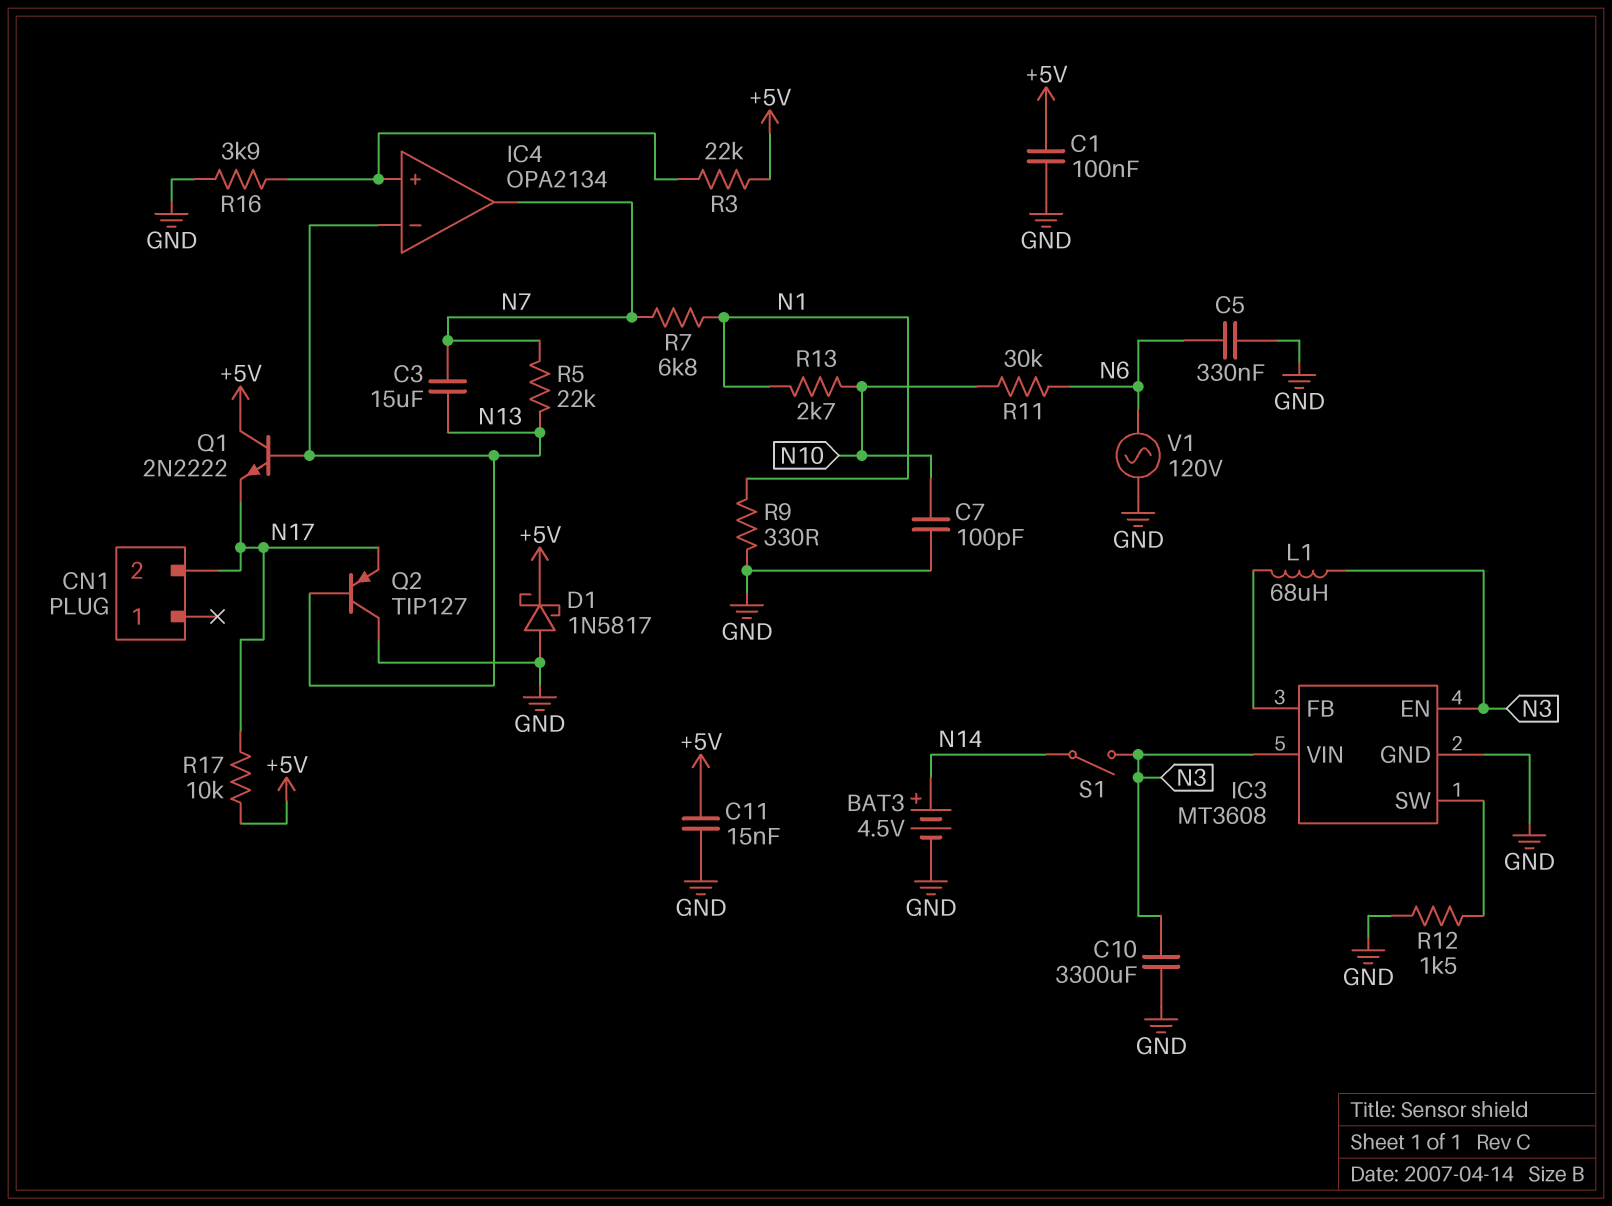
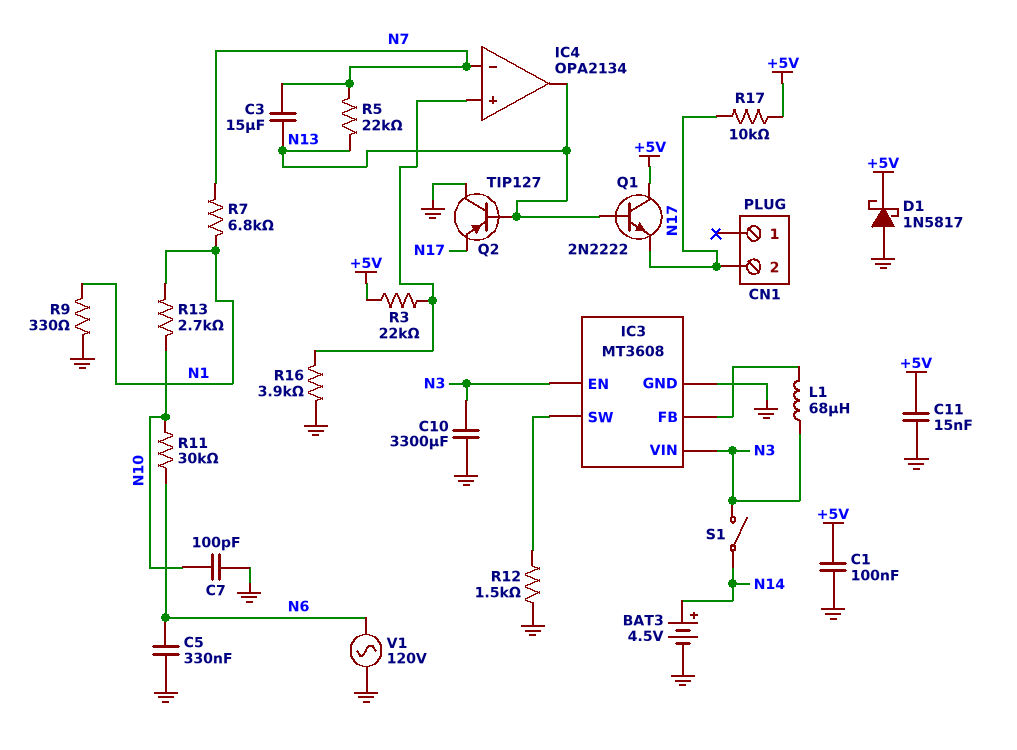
IC4 pin in-: N13 -> N7
IC4 pin out: N7 -> N13

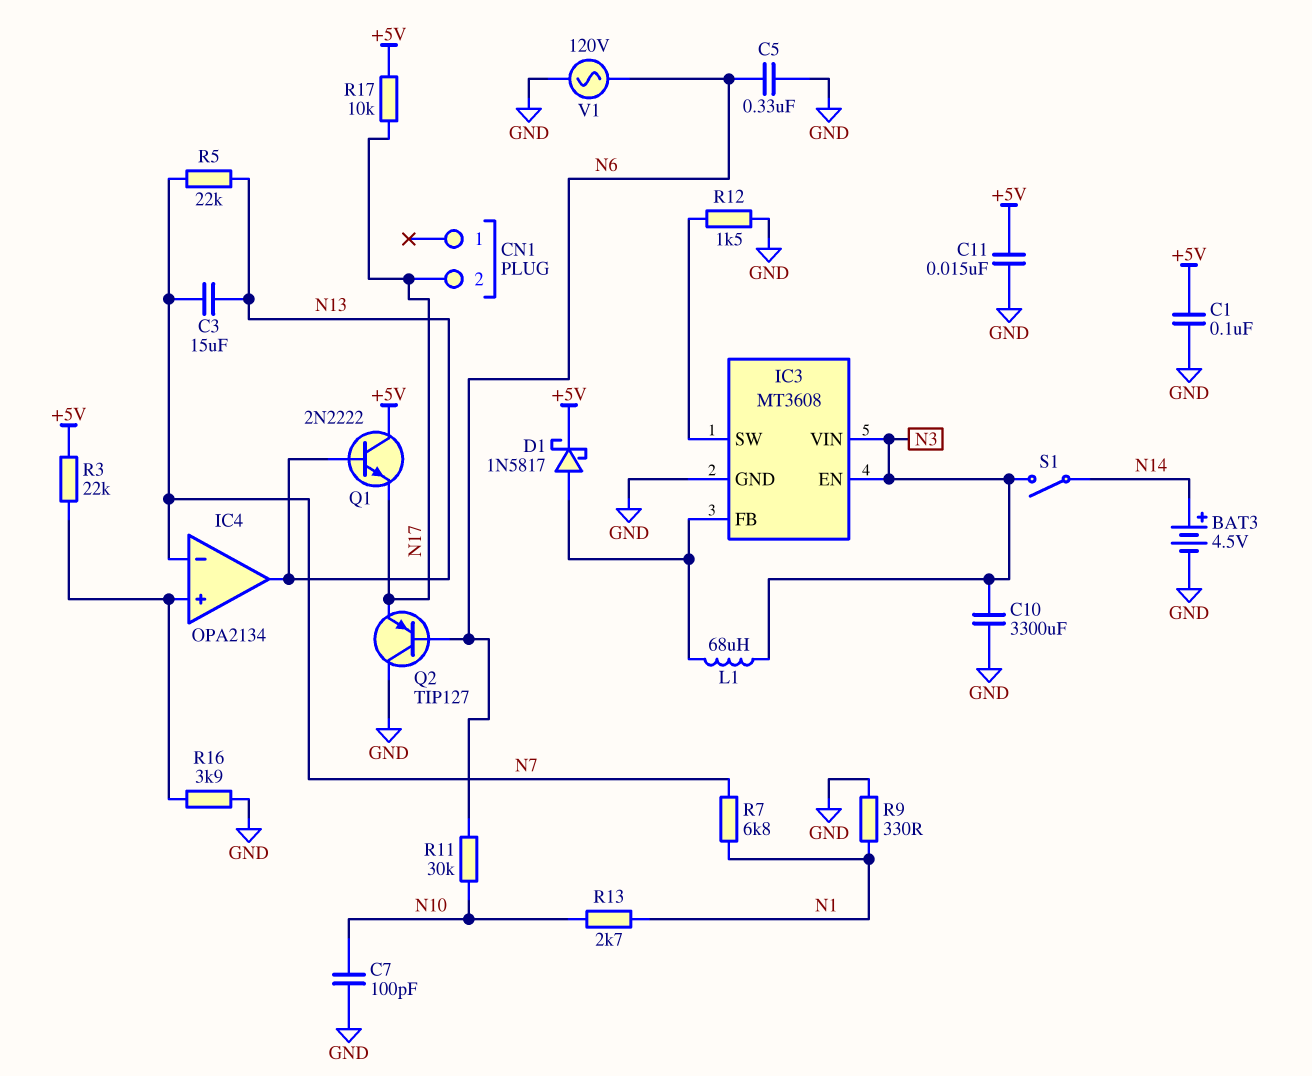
D1: schottky 1N5817 (A GND, K +5V) -> schottky 1N5817 (A IC3/FB, K +5V)
Q2: PNP TIP127 (B N13, C GND, E N17) -> PNP TIP127 (B N6, C GND, E N17)

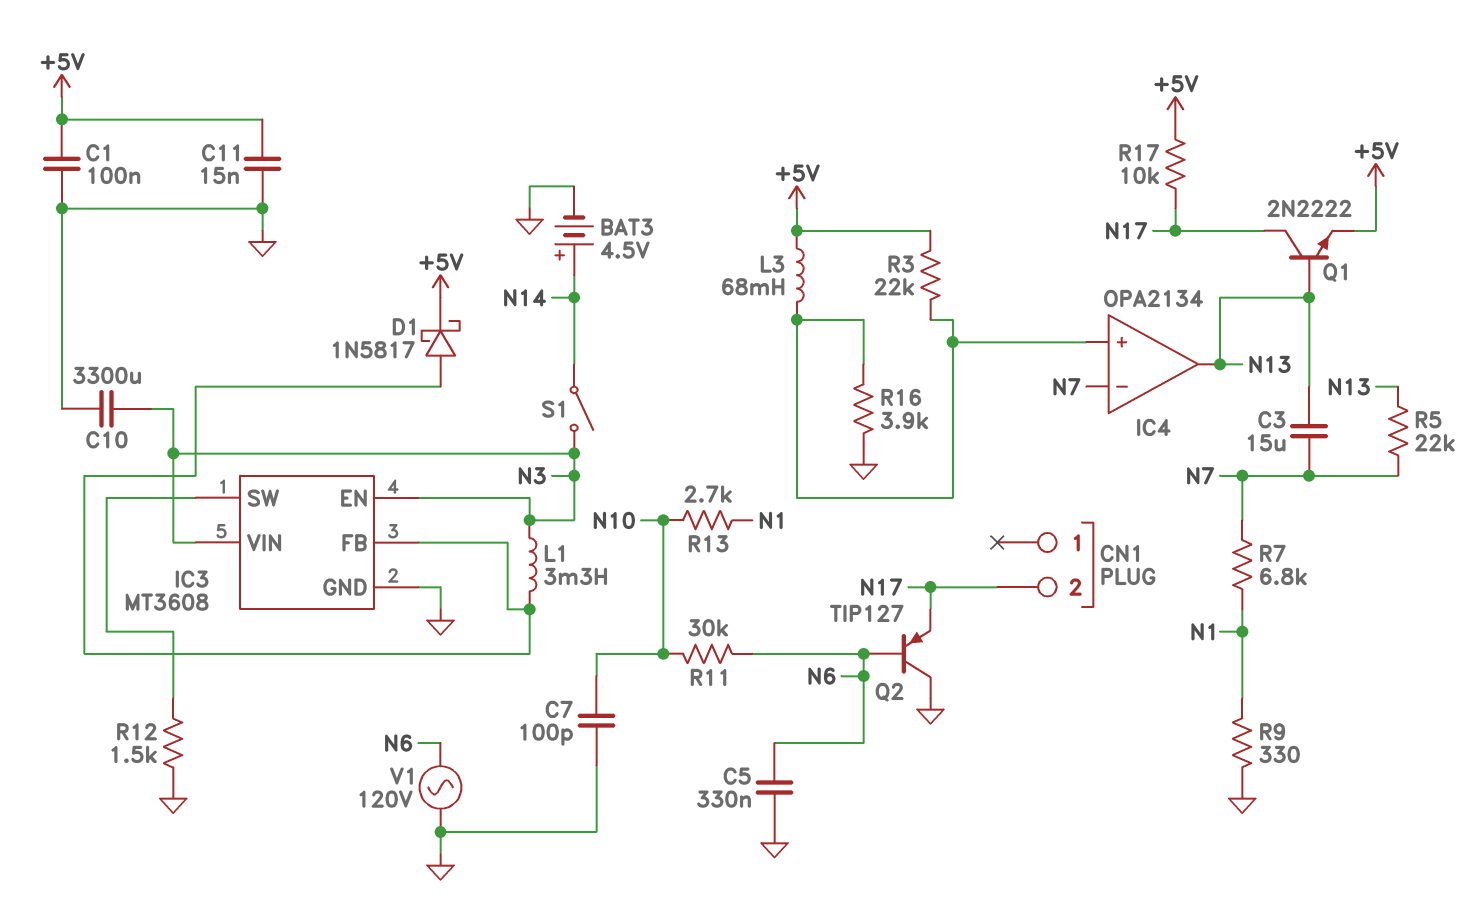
L1: 68uH (IC3/FB, N3) -> 3.3mH (IC3/FB, N3)
L3: none -> 68mH (+5V, IC4/in+)
Q1: NPN 2N2222 (B N13, C +5V, E N17) -> NPN 2N2222 (B N13, C N17, E +5V)

